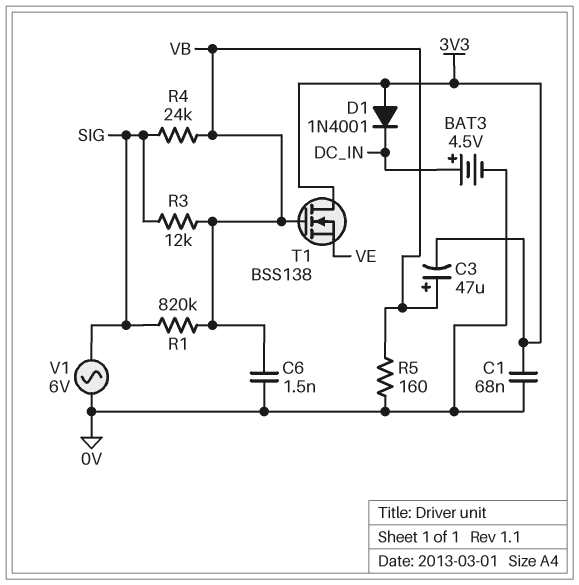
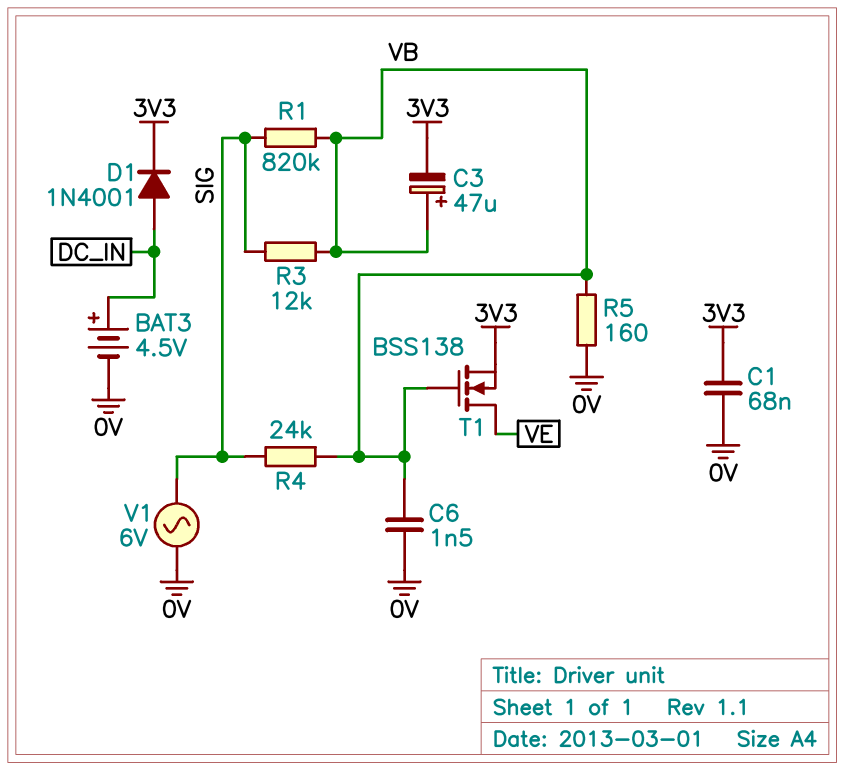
D1: diode 1N4001 (A 3V3, K DC_IN) -> diode 1N4001 (A DC_IN, K 3V3)
T1: NMOS BSS138 (G VB, D 3V3, S VE) -> NMOS BSS138 (G VB, D VE, S 3V3)

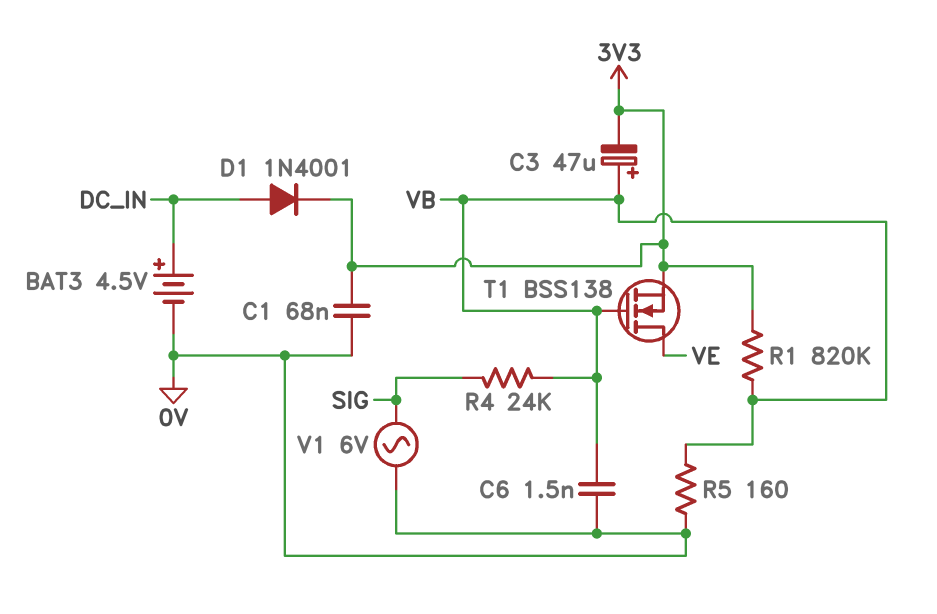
R1: 820k (SIG, VB) -> 820k (3V3, VB)
R3: 12k (SIG, VB) -> none

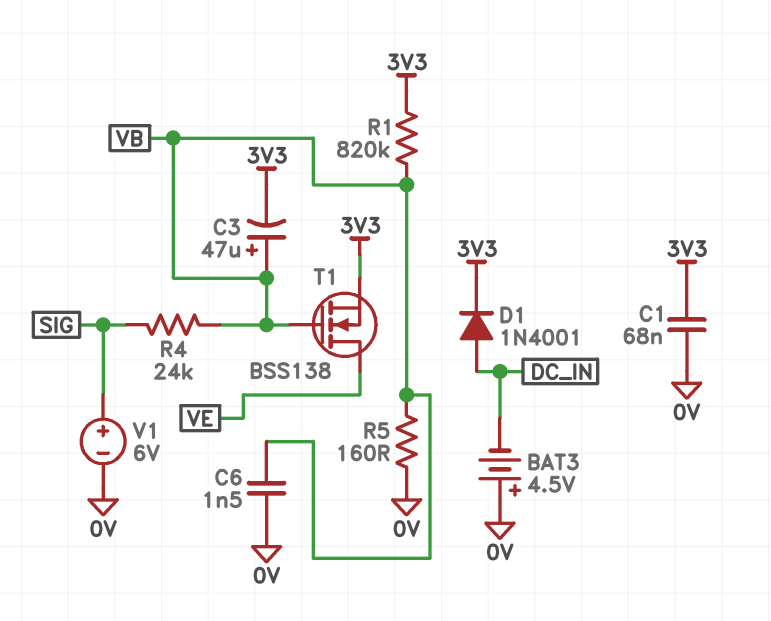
BAT3: 4.5V (plus DC_IN, minus 0V) -> 4.5V (plus 0V, minus DC_IN)
V1: AC 6V (0V, SIG) -> 6V (plus SIG, minus 0V)

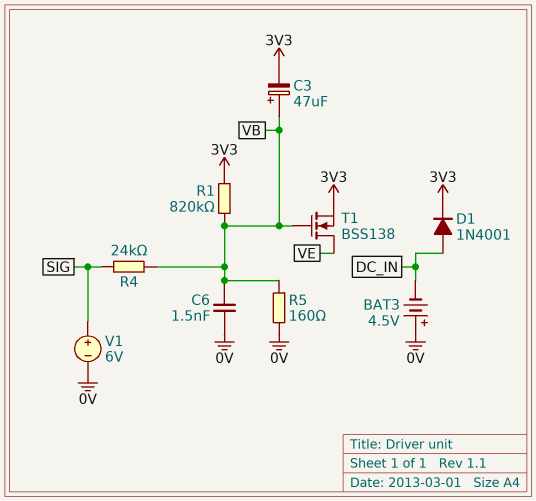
C1: 68nF (0V, 3V3) -> none

